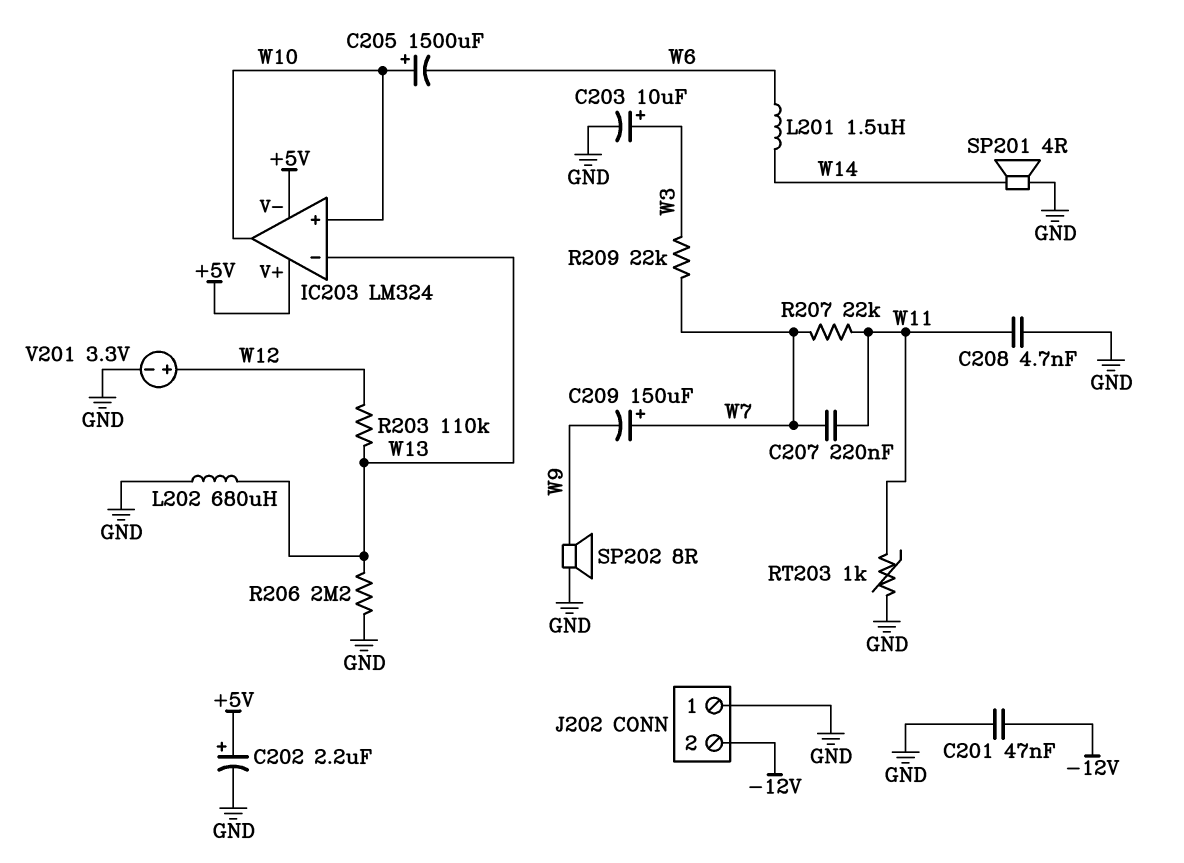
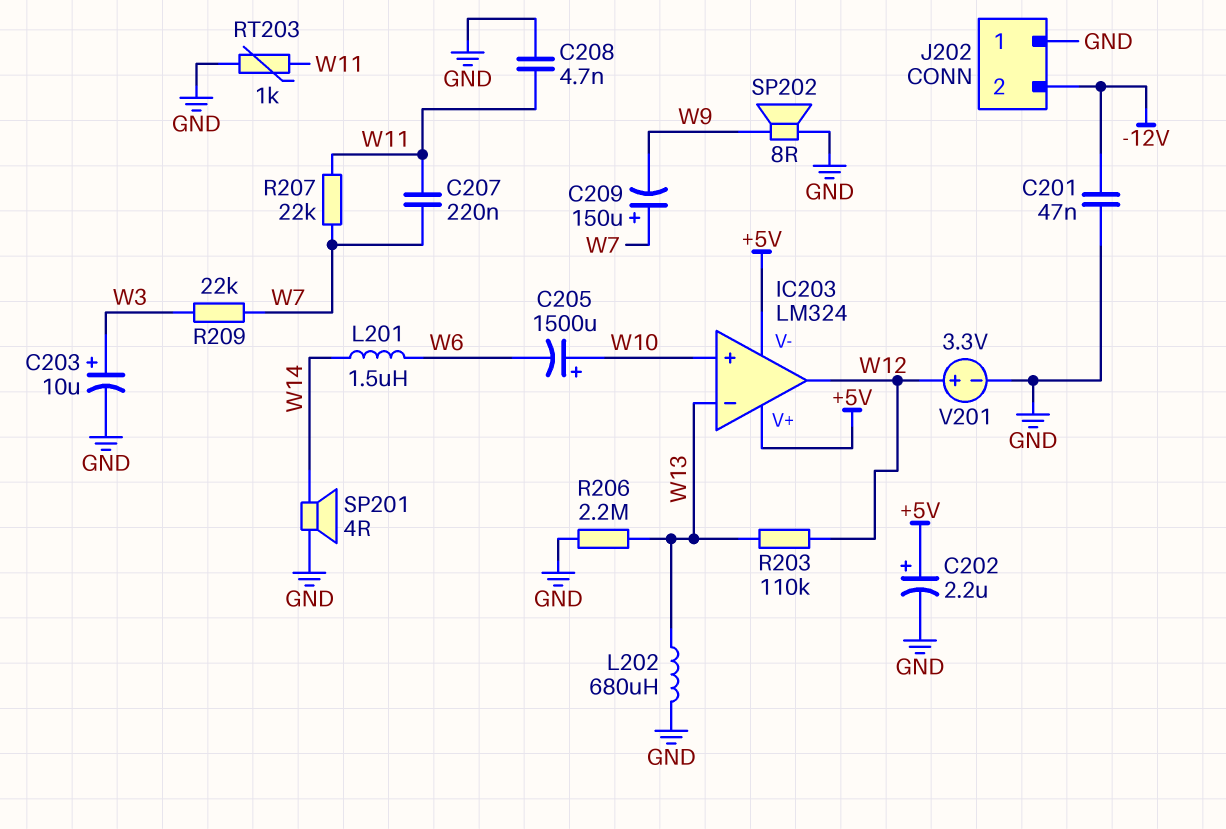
IC203 pin out: W10 -> W12

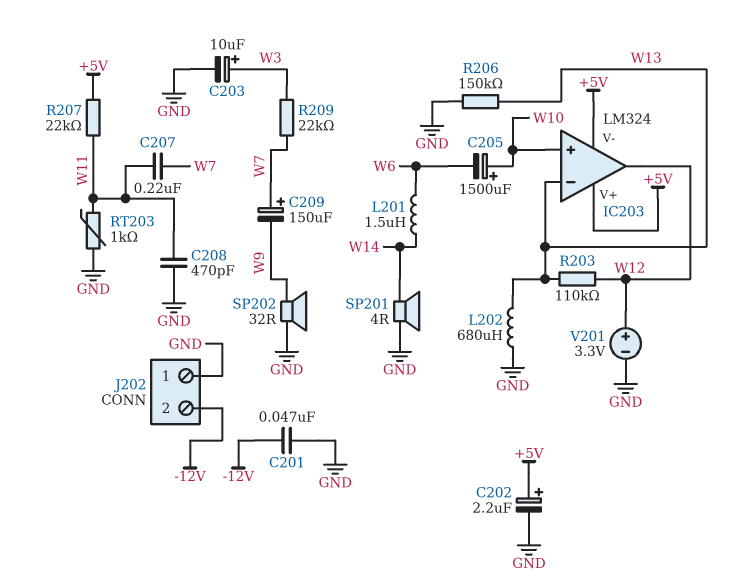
C208: 4.7nF (GND, W11) -> 470pF (GND, W11)
R206: 2.2M (GND, W13) -> 150k (GND, W13)
R207: 22k (W7, W11) -> 22k (+5V, W11)
SP202: speaker 8R (GND, W9) -> speaker 32R (GND, W9)

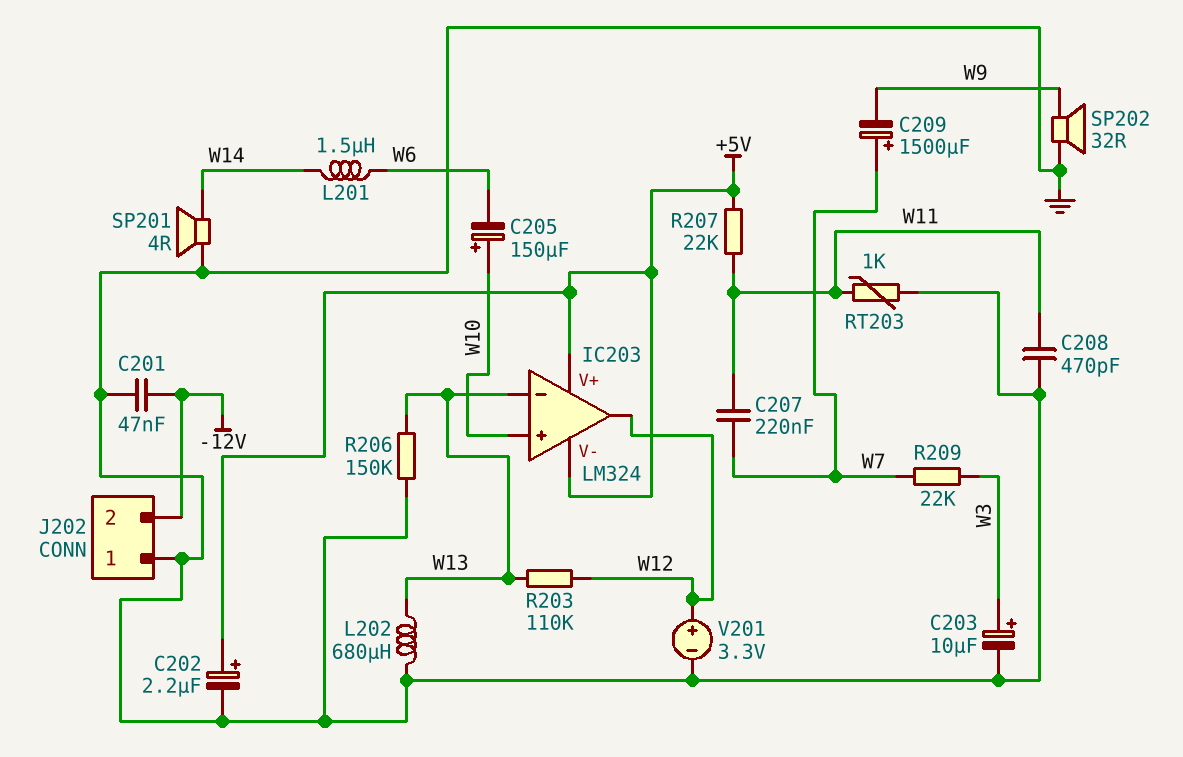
C205: 1500uF (plus W10, minus W6) -> 150uF (plus W10, minus W6)
C209: 150uF (plus W7, minus W9) -> 1500uF (plus W7, minus W9)

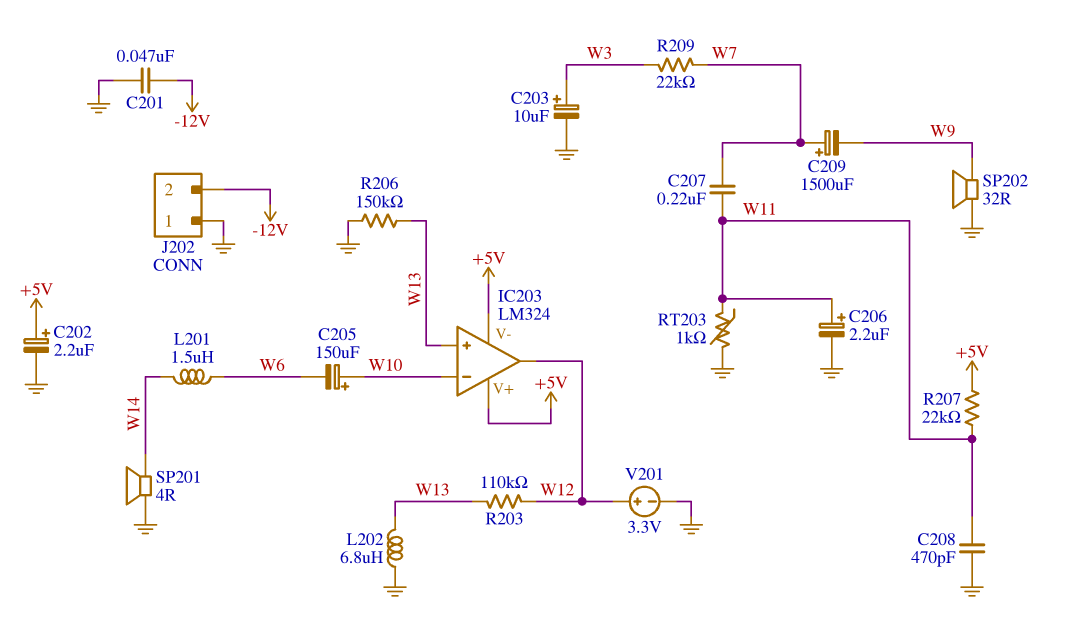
C206: none -> 2.2uF (plus W11, minus GND)
IC203 pin in+: W10 -> W13
IC203 pin in-: W13 -> W10
L202: 680uH (GND, W13) -> 6.8uH (GND, W13)

